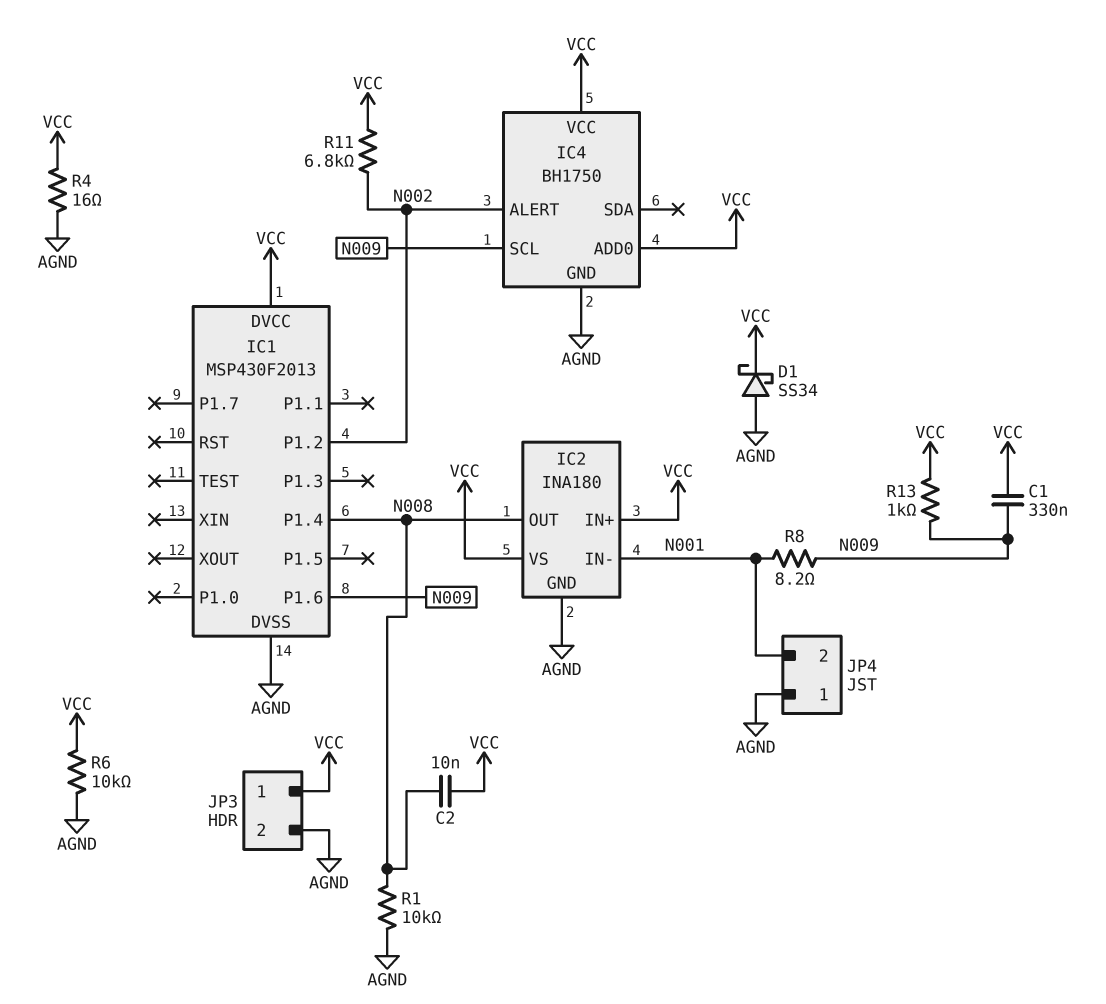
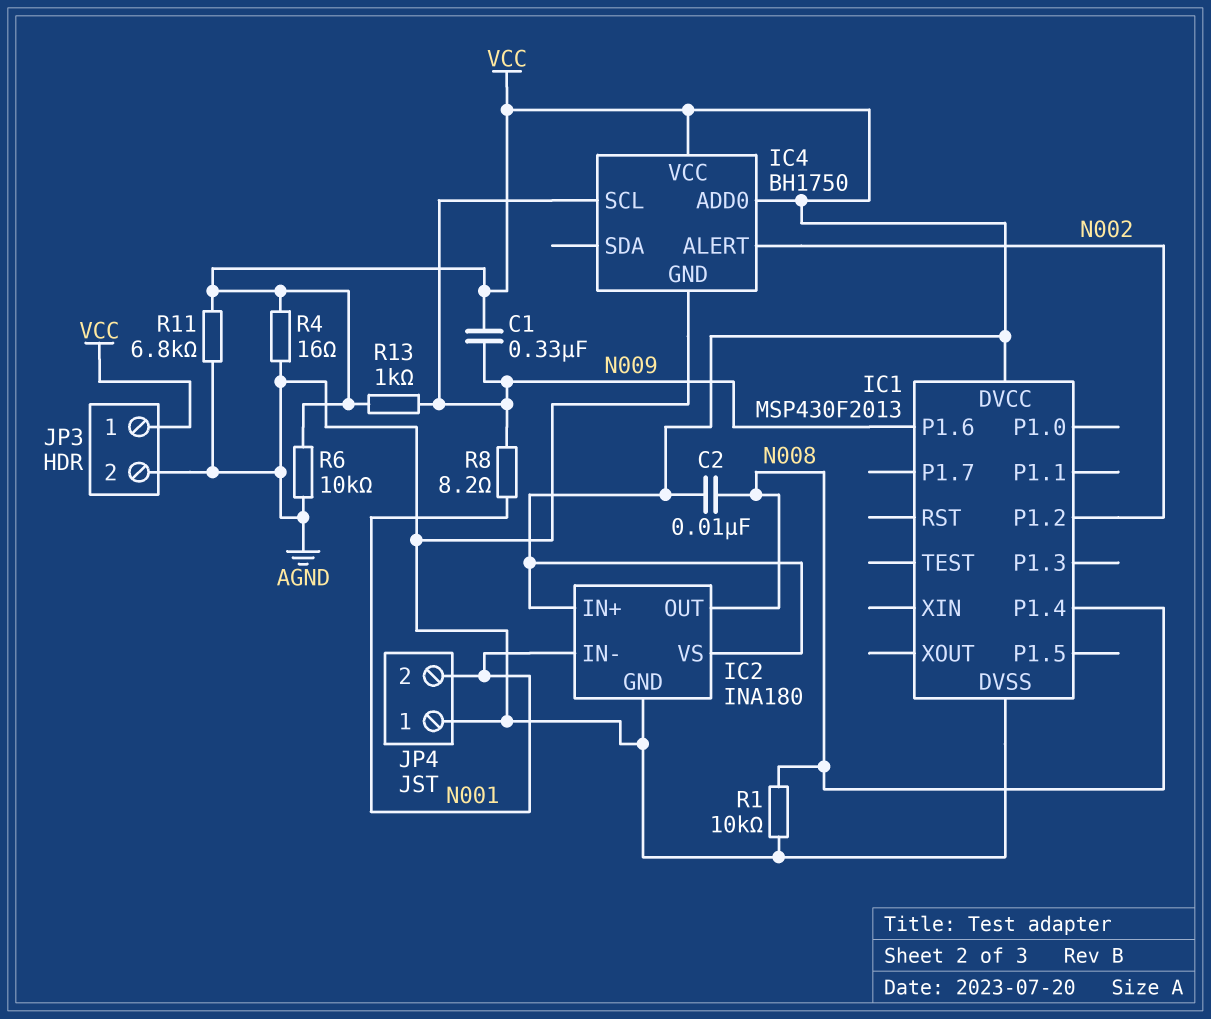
D1: schottky SS34 (A AGND, K VCC) -> none
R11: 6.8k (N002, VCC) -> 6.8k (AGND, VCC)

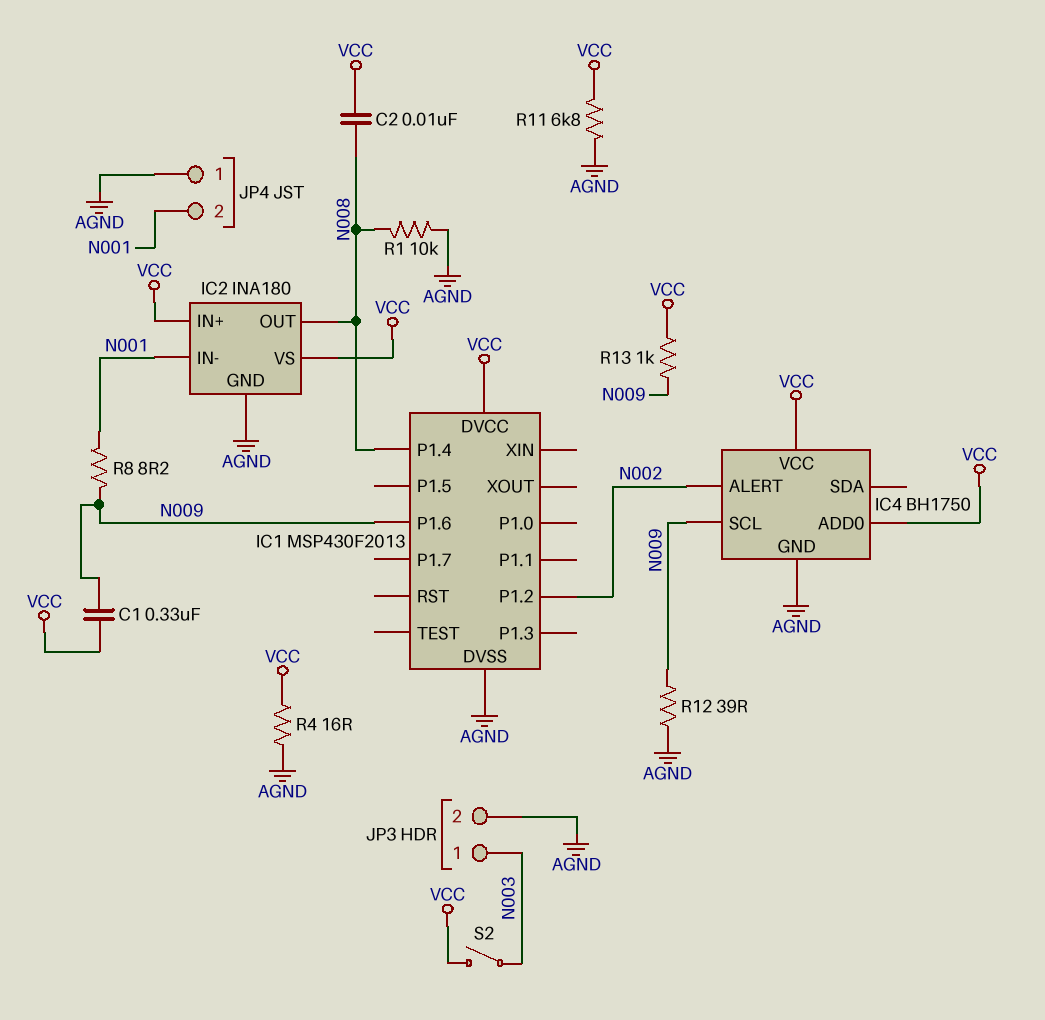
JP3 pin 1: VCC -> N003
R6: 10k (AGND, VCC) -> none
R12: none -> 39 (AGND, N009)
S2: none -> switch (N003, VCC)

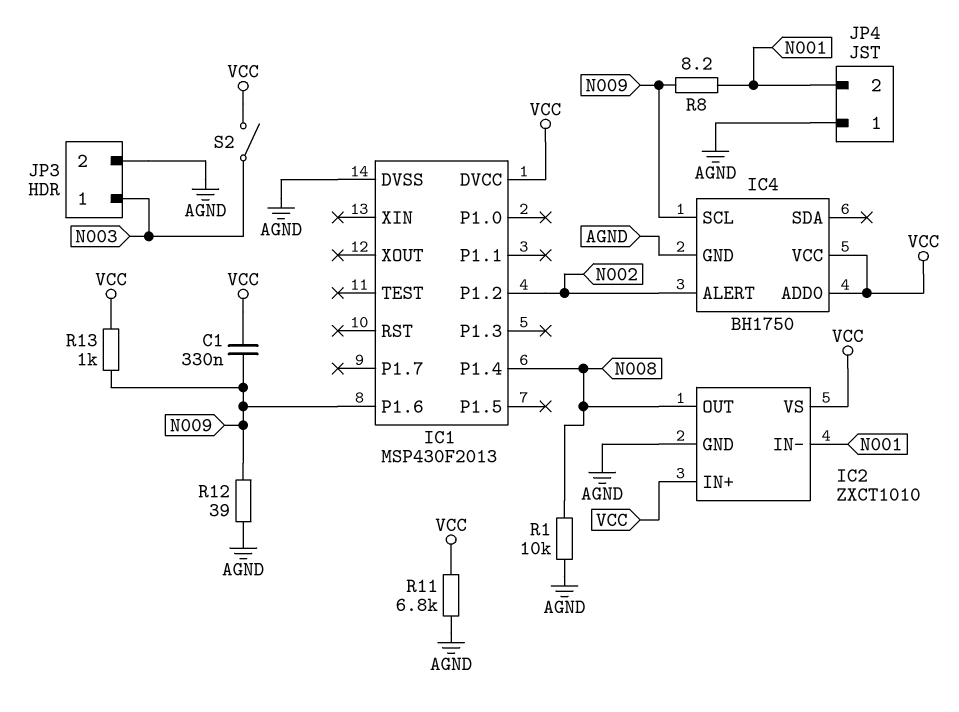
C2: 10nF (N008, VCC) -> none
IC2: INA180 -> ZXCT1010
R4: 16 (AGND, VCC) -> none

